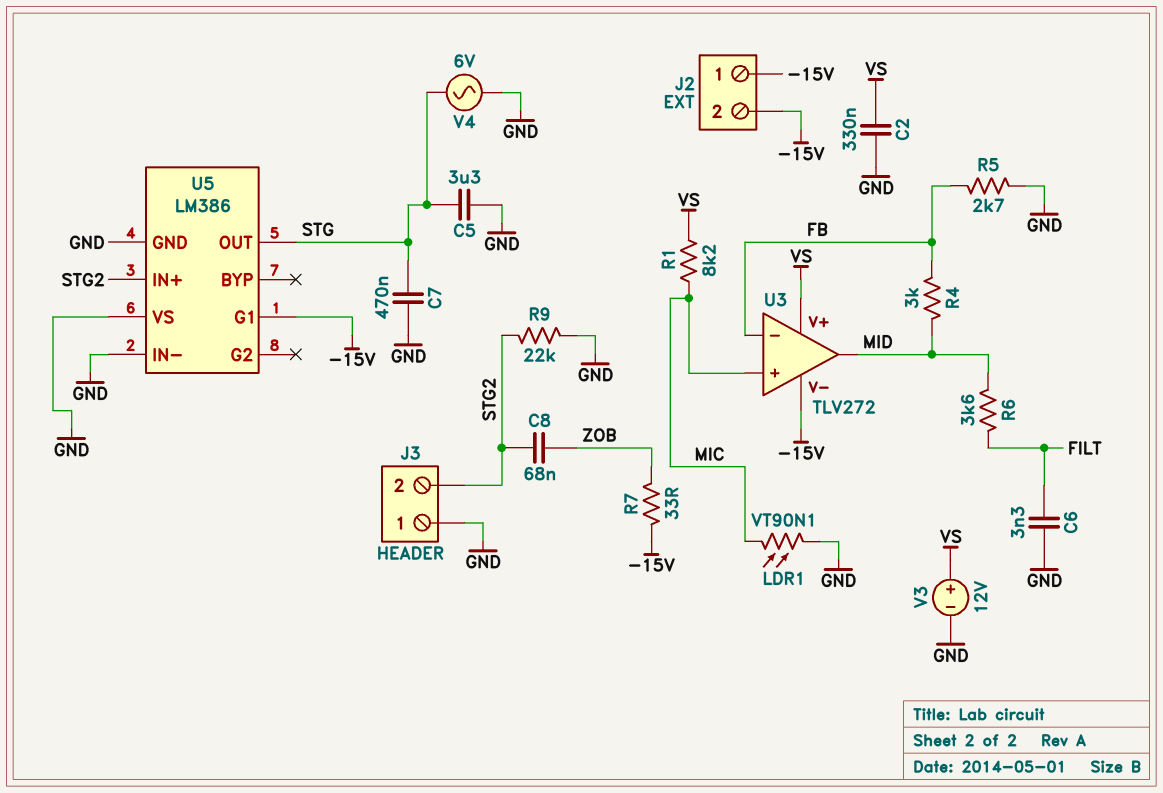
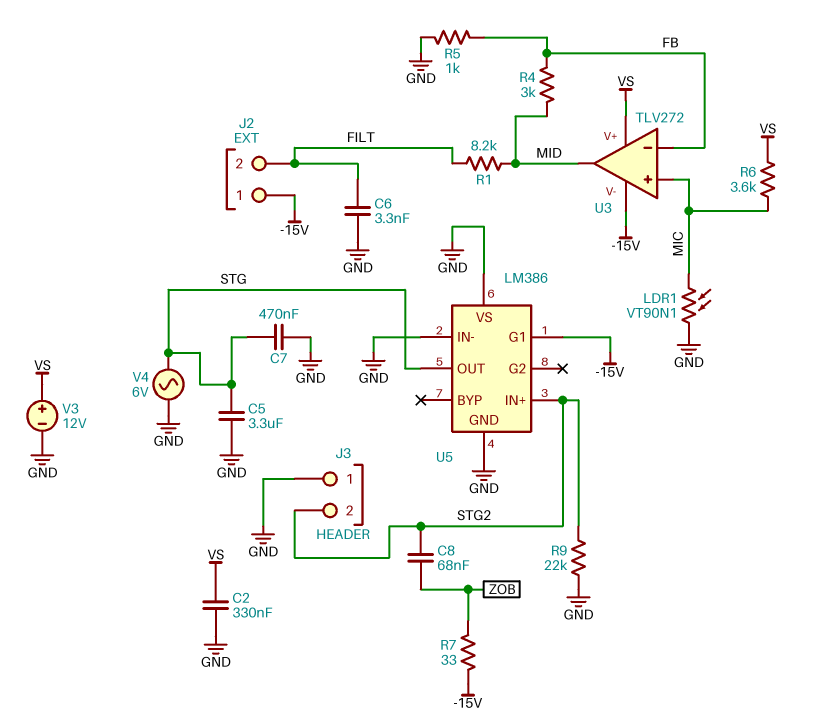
J2 pin 2: -15V -> FILT
R1: 8.2k (MIC, VS) -> 8.2k (FILT, MID)
R5: 2.7k (FB, GND) -> 1k (FB, GND)
R6: 3.6k (FILT, MID) -> 3.6k (MIC, VS)

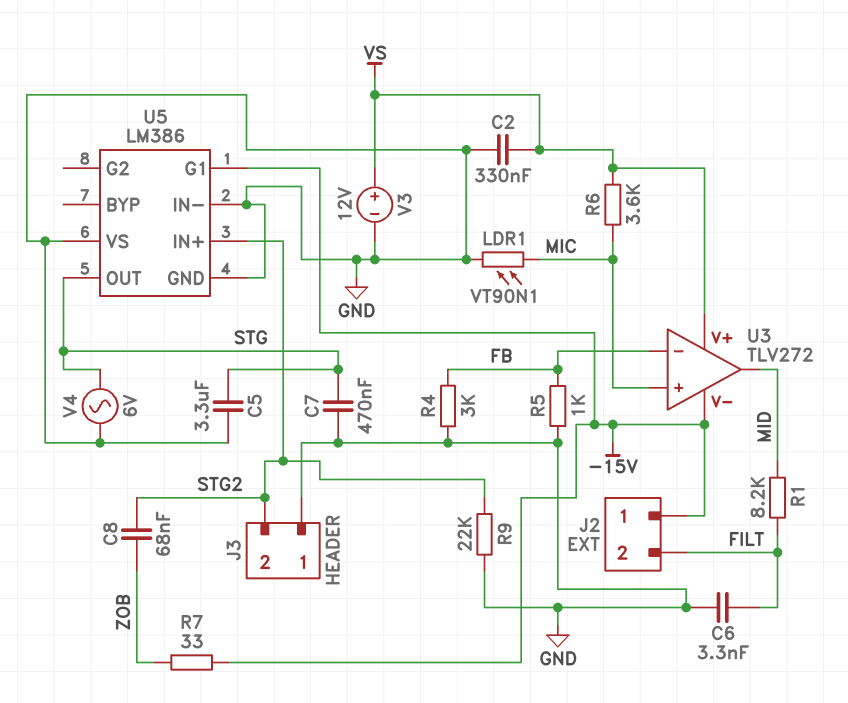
R4: 3k (FB, MID) -> 3k (FB, GND)

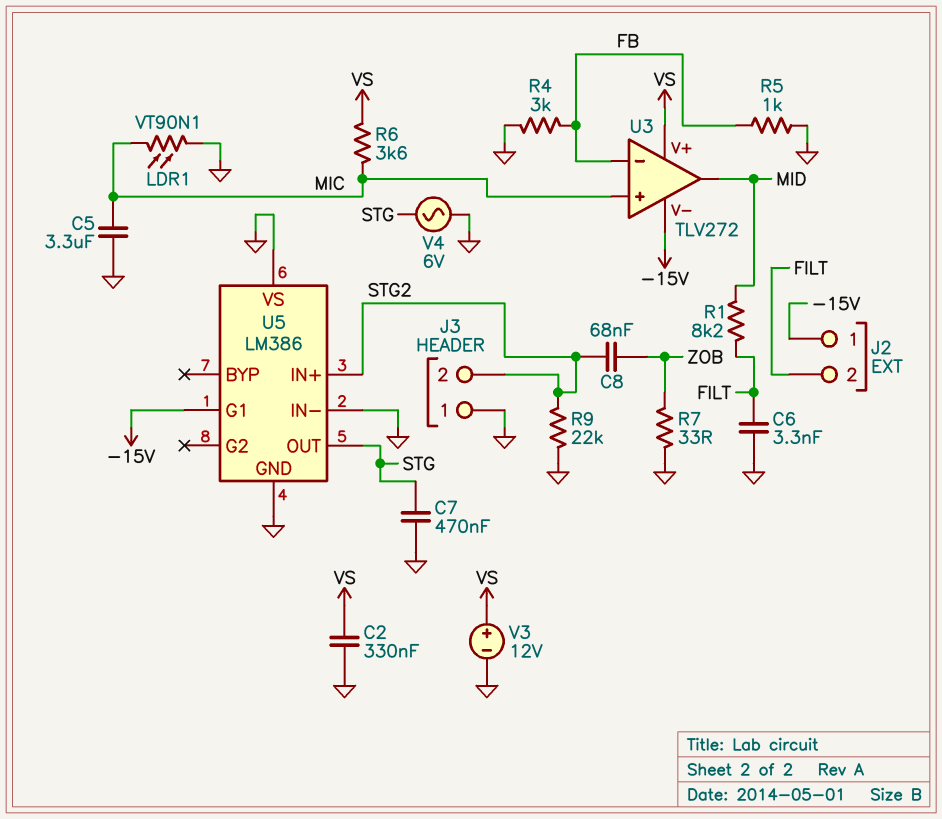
C5: 3.3uF (GND, STG) -> 3.3uF (GND, MIC)
R7: 33 (-15V, ZOB) -> 33 (GND, ZOB)

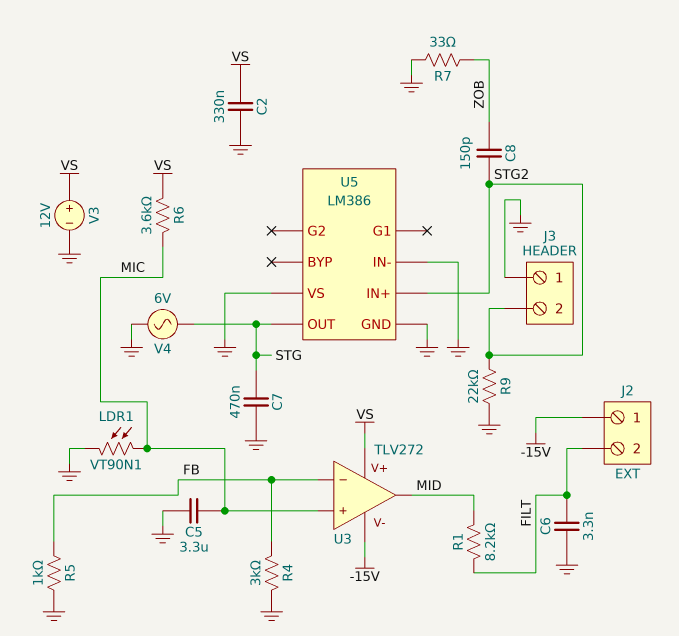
C8: 68nF (STG2, ZOB) -> 150pF (STG2, ZOB)
U5 pin G1: -15V -> none

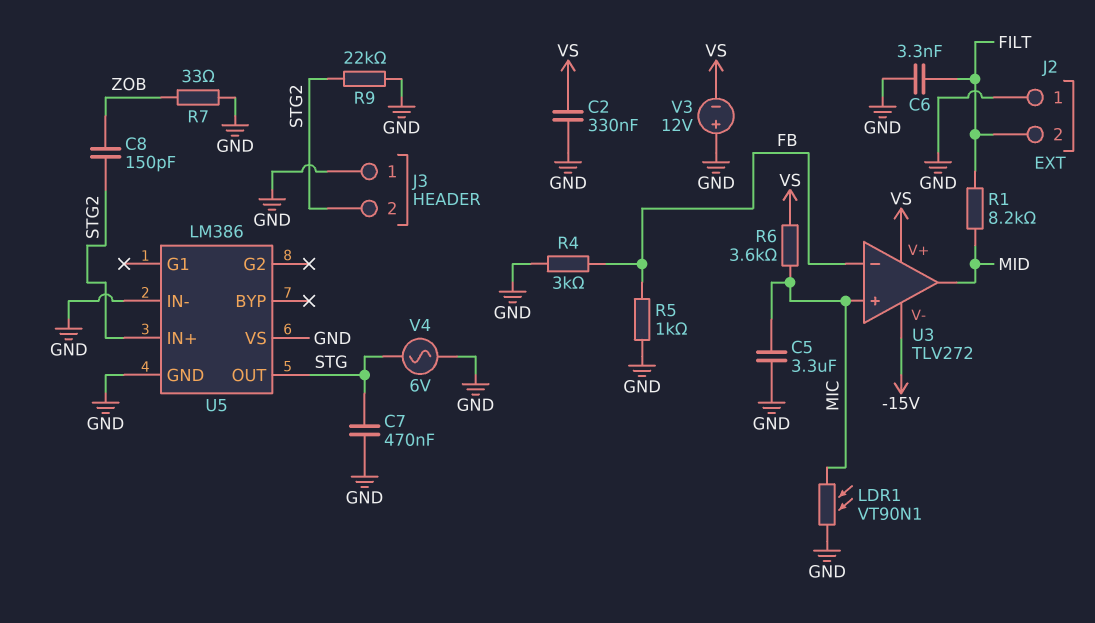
J2 pin 1: -15V -> GND
V3: 12V (plus VS, minus GND) -> 12V (plus GND, minus VS)

